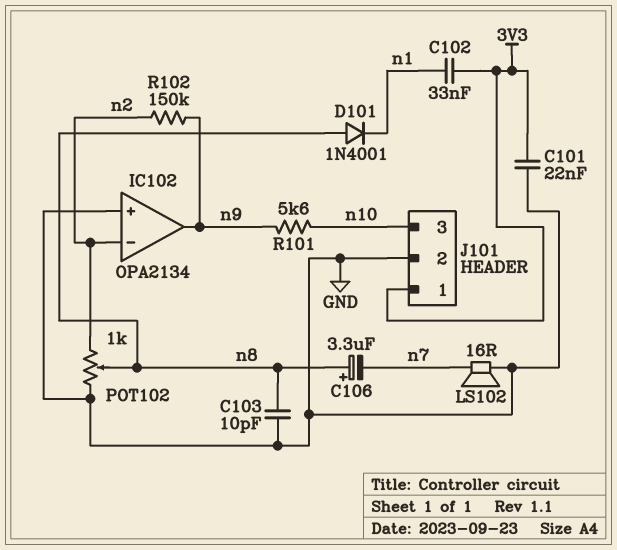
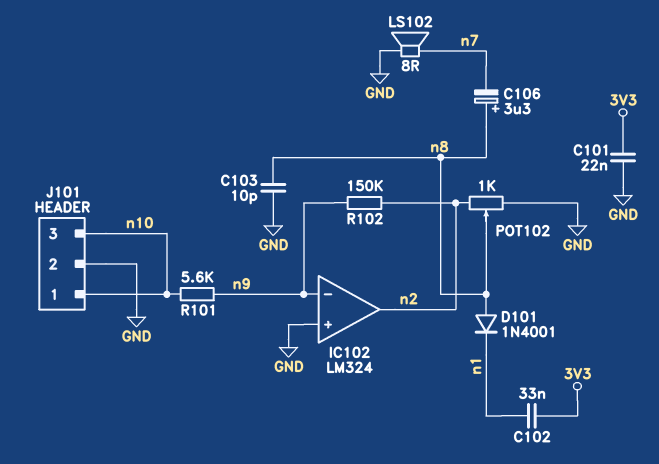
IC102: OPA2134 -> LM324
IC102 pin in-: n2 -> n9
IC102 pin out: n9 -> n2
J101 pin 1: 3V3 -> n10
LS102: speaker 16R (GND, n7) -> speaker 8R (GND, n7)

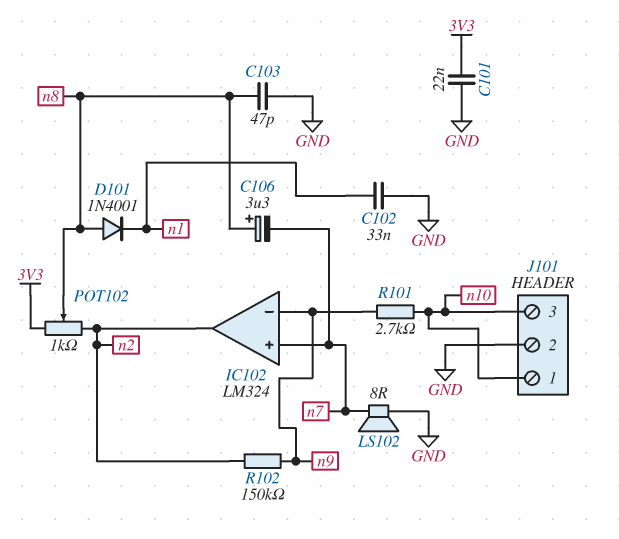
C102: 33nF (3V3, n1) -> 33nF (GND, n1)
C103: 10pF (GND, n8) -> 47pF (GND, n8)
IC102 pin in+: GND -> n7
POT102: 1k (GND, n2, wiper n8) -> 1k (3V3, n2, wiper n8)
R101: 5.6k (n9, n10) -> 2.7k (n9, n10)

